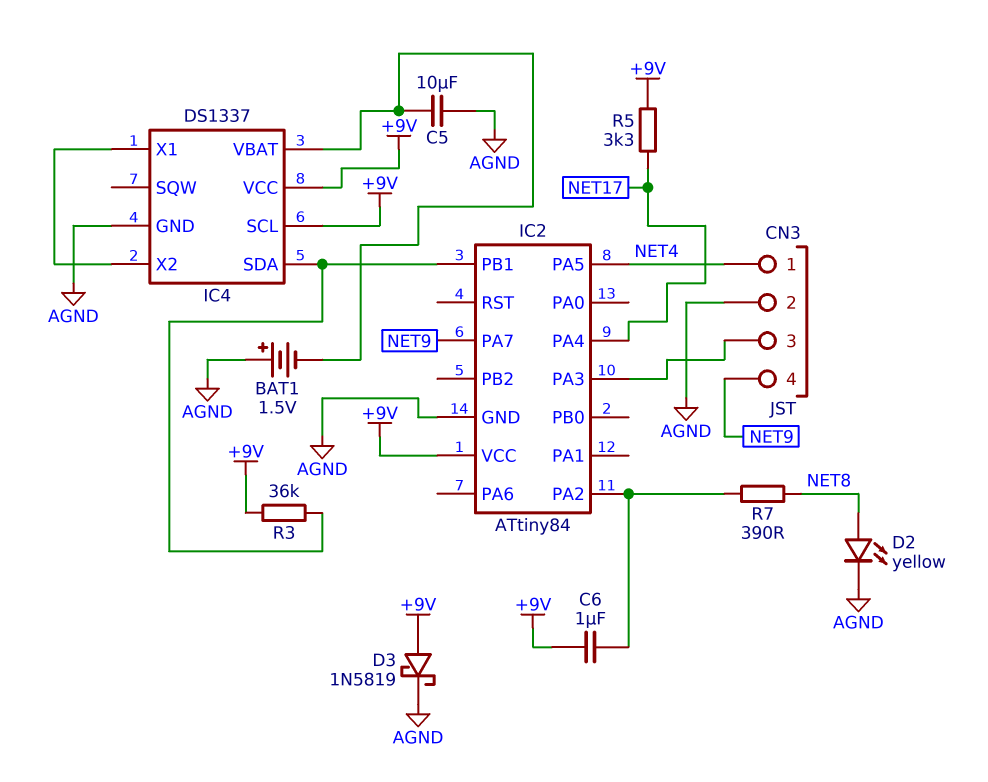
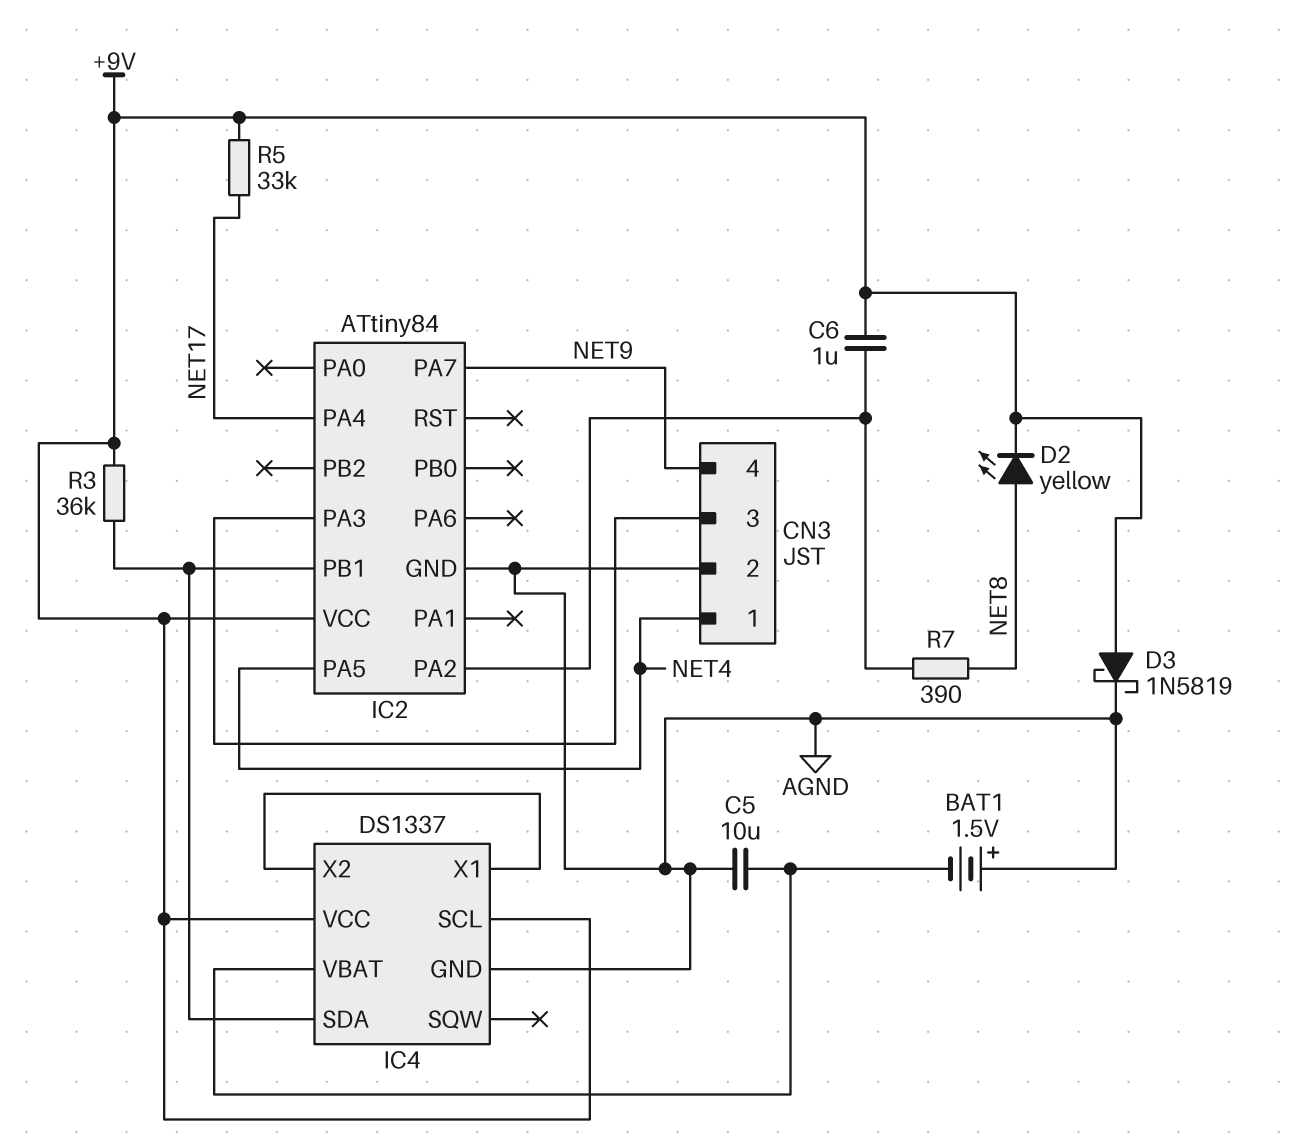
D2: LED yellow (A NET8, K AGND) -> LED yellow (A NET8, K +9V)
R5: 3.3k (+9V, NET17) -> 33k (+9V, NET17)

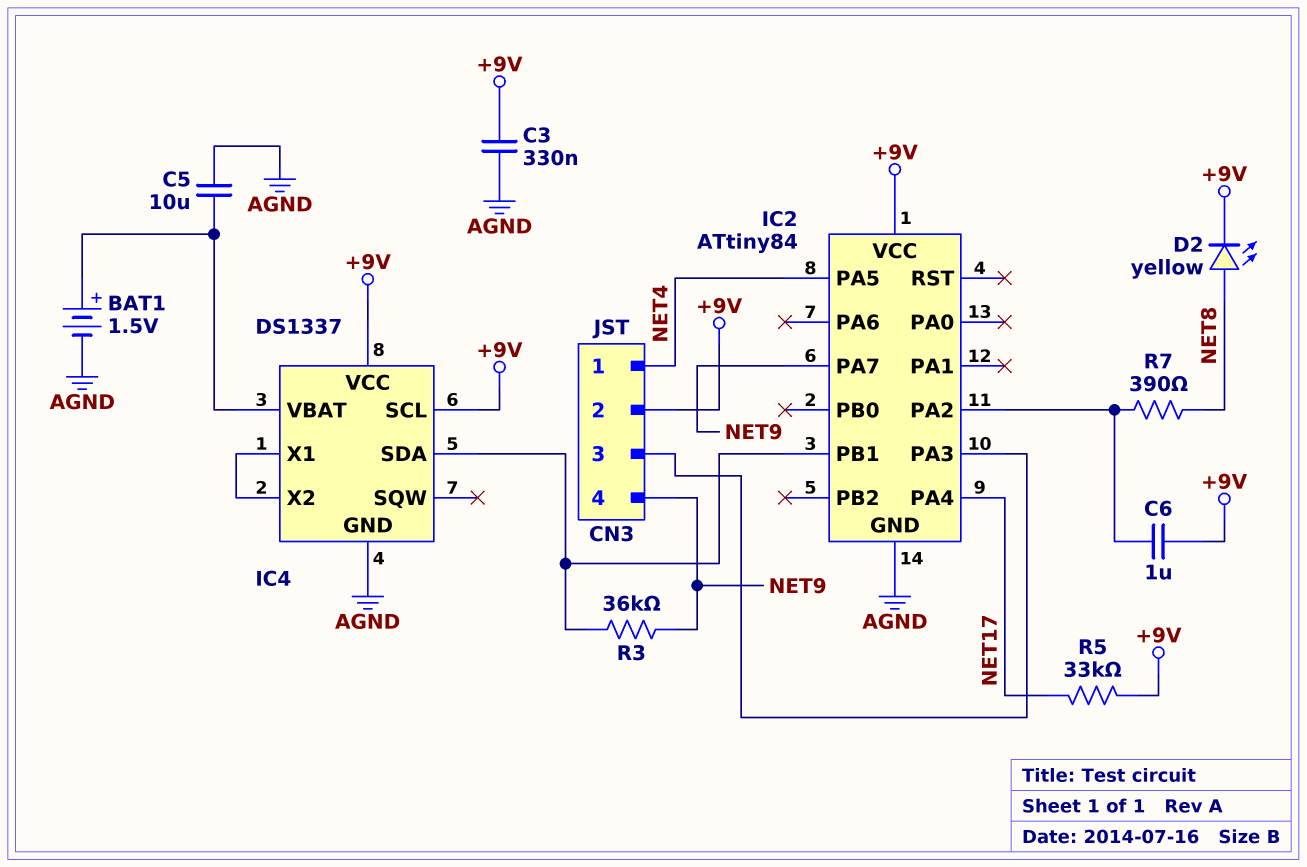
BAT1: 1.5V (plus AGND, minus IC4/VBAT) -> 1.5V (plus IC4/VBAT, minus AGND)
C3: none -> 330nF (+9V, AGND)
CN3 pin 2: AGND -> +9V
D3: schottky 1N5819 (A +9V, K AGND) -> none
R3: 36k (+9V, IC2/PB1) -> 36k (IC2/PB1, NET9)

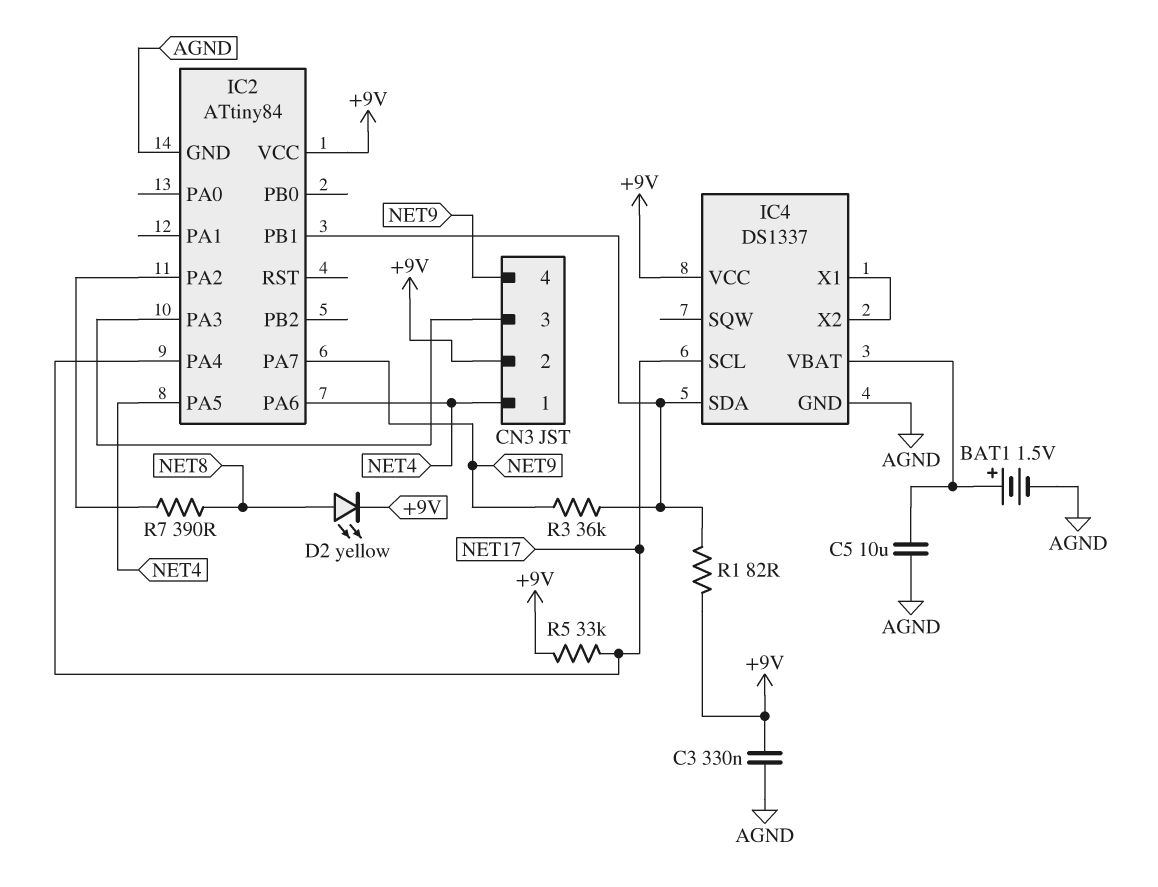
C6: 1uF (+9V, IC2/PA2) -> none
IC2 pin PA6: none -> NET4
IC4 pin SCL: +9V -> NET17
R1: none -> 82 (+9V, IC2/PB1)

